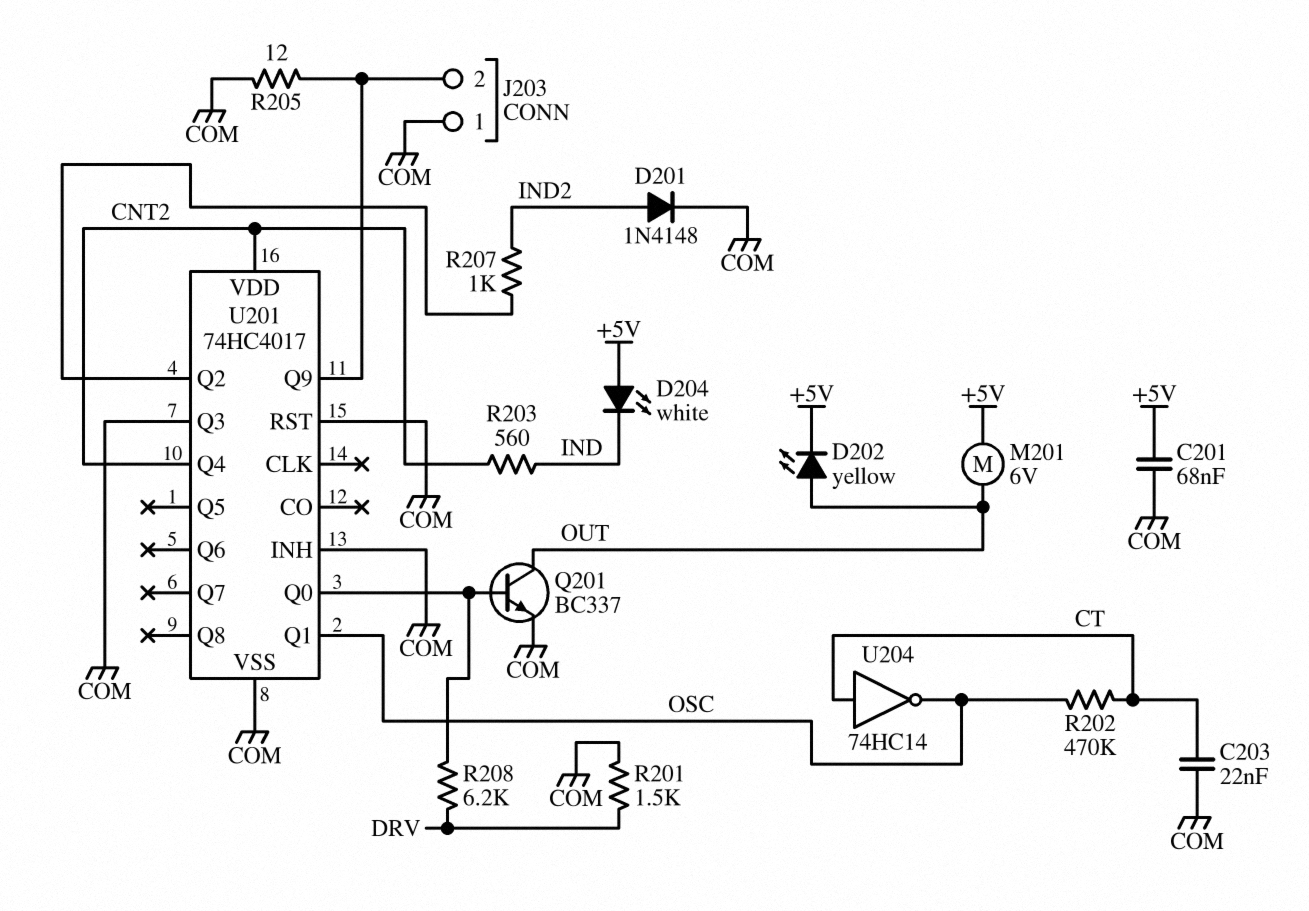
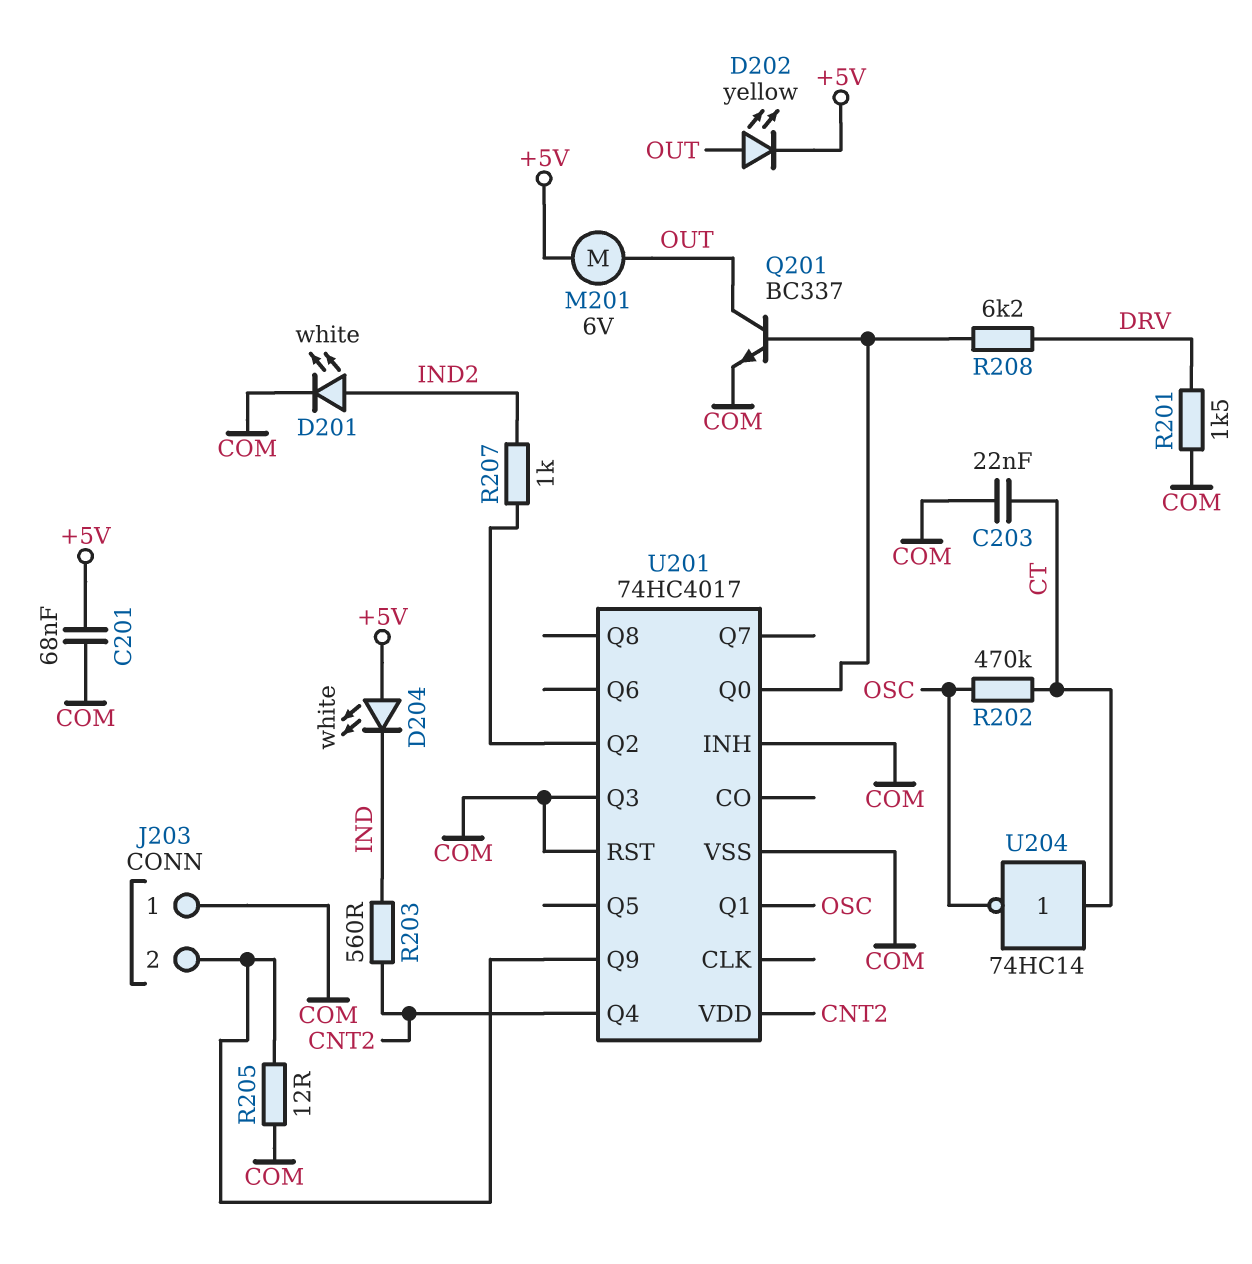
D201: diode 1N4148 (A IND2, K COM) -> LED white (A IND2, K COM)

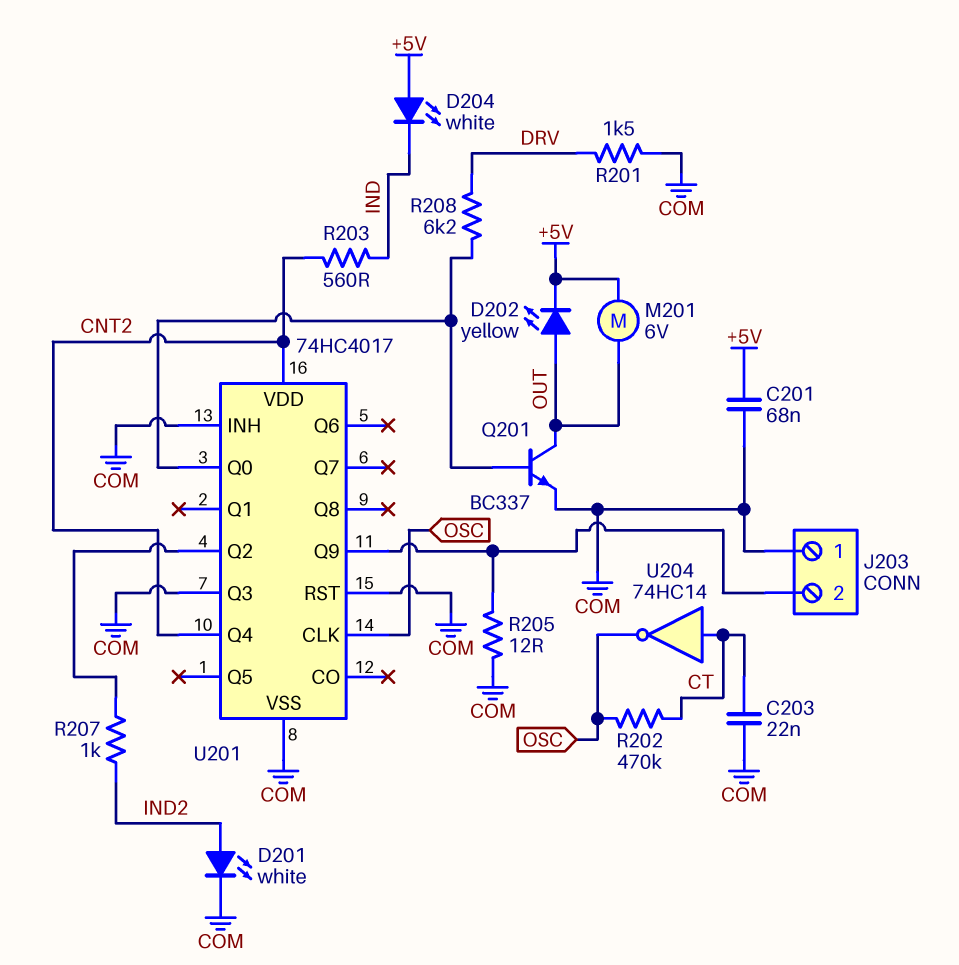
U201 pin CLK: none -> OSC
U201 pin Q1: OSC -> none

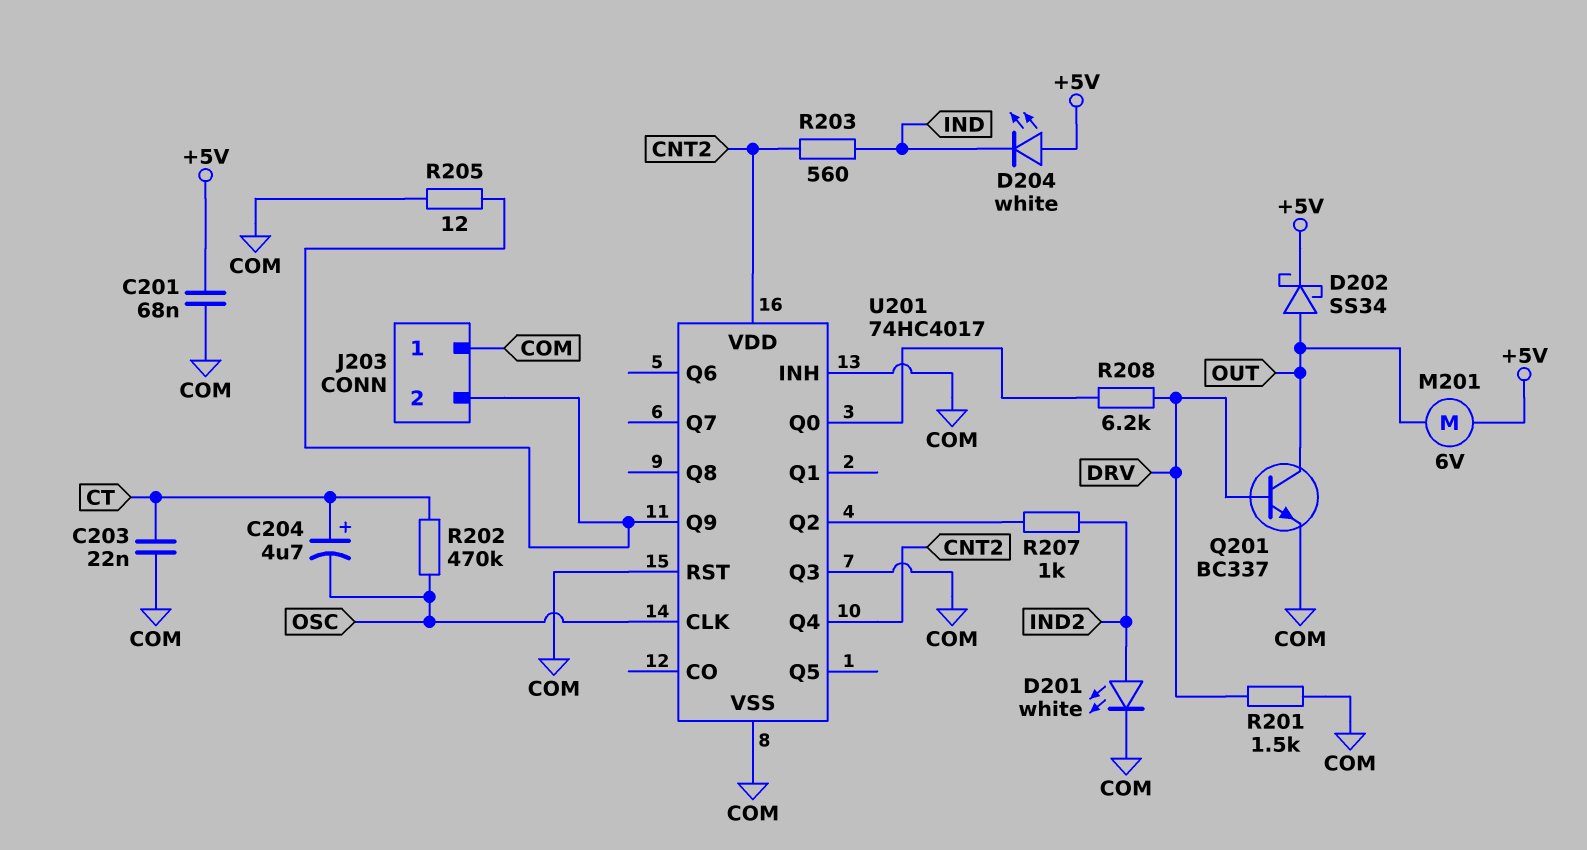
C204: none -> 4.7uF (plus CT, minus OSC)
D202: LED yellow (A OUT, K +5V) -> schottky SS34 (A OUT, K +5V)
Q201: NPN BC337 (B U201/Q0, C OUT, E COM) -> NPN BC337 (B DRV, C OUT, E COM)
U204: NOT 74HC14 (in CT, out OSC) -> none

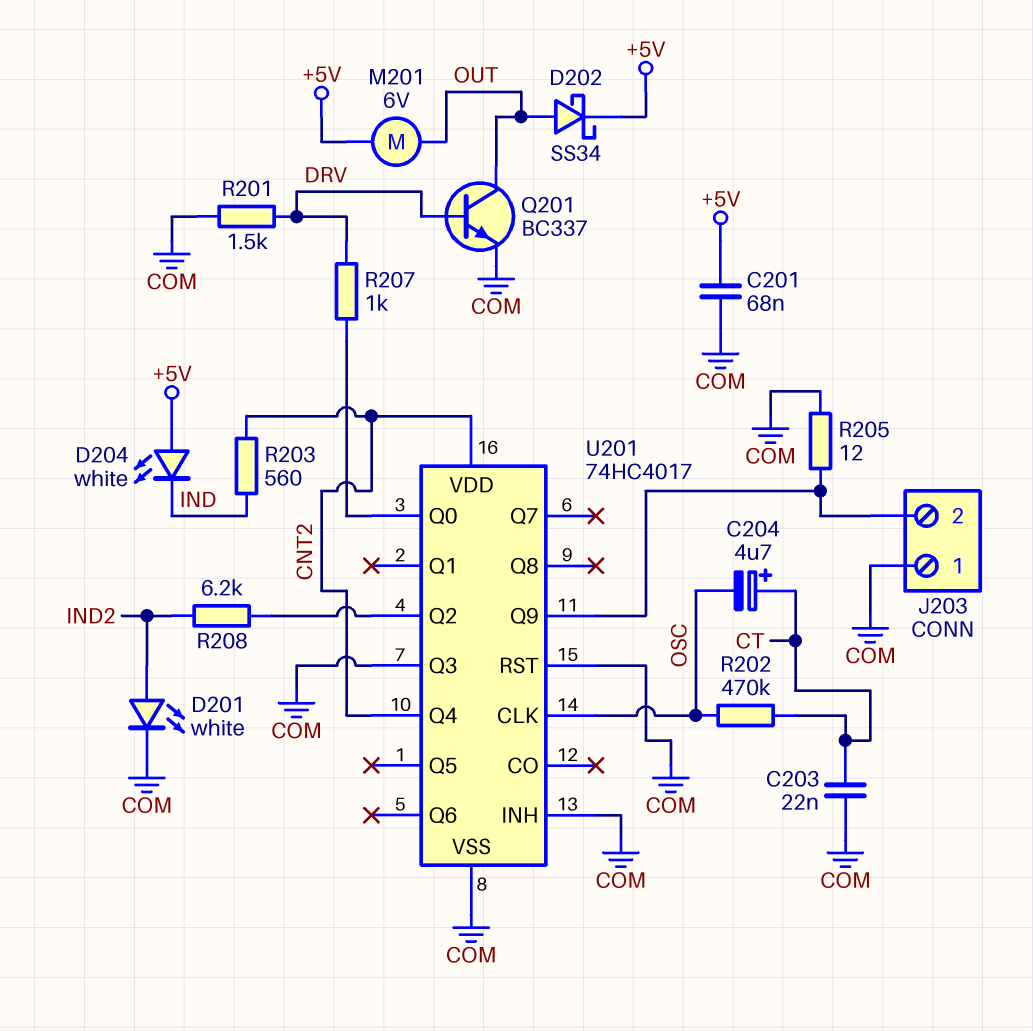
R207: 1k (IND2, U201/Q2) -> 1k (DRV, U201/Q0)
R208: 6.2k (DRV, U201/Q0) -> 6.2k (IND2, U201/Q2)

